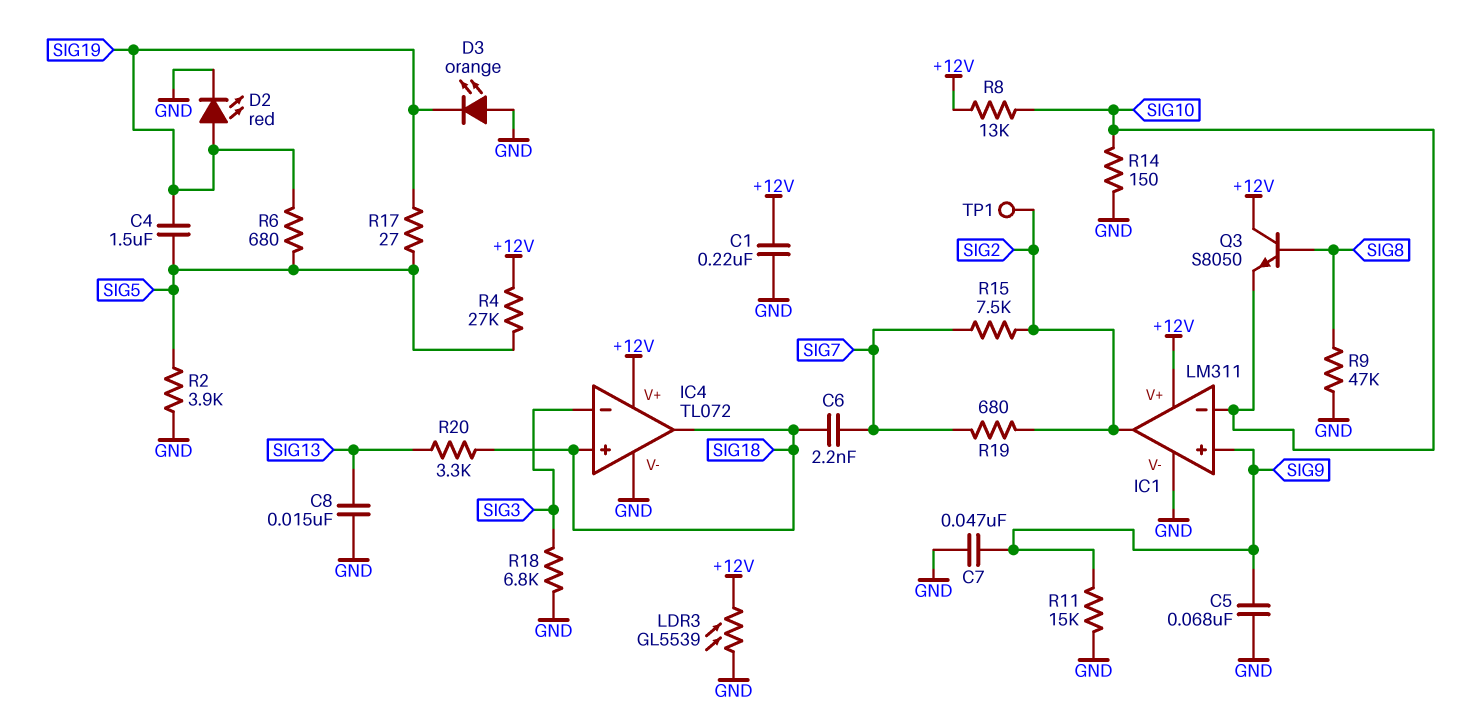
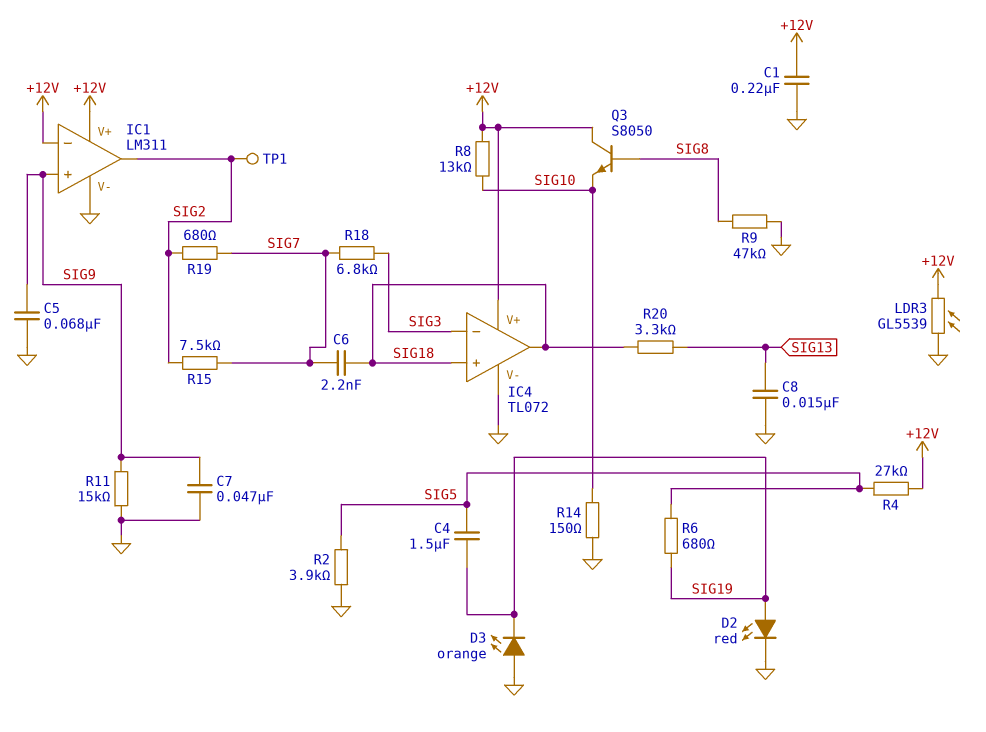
IC1 pin in-: SIG10 -> +12V
R17: 27 (SIG5, SIG19) -> none
R18: 6.8k (GND, SIG3) -> 6.8k (SIG3, SIG7)

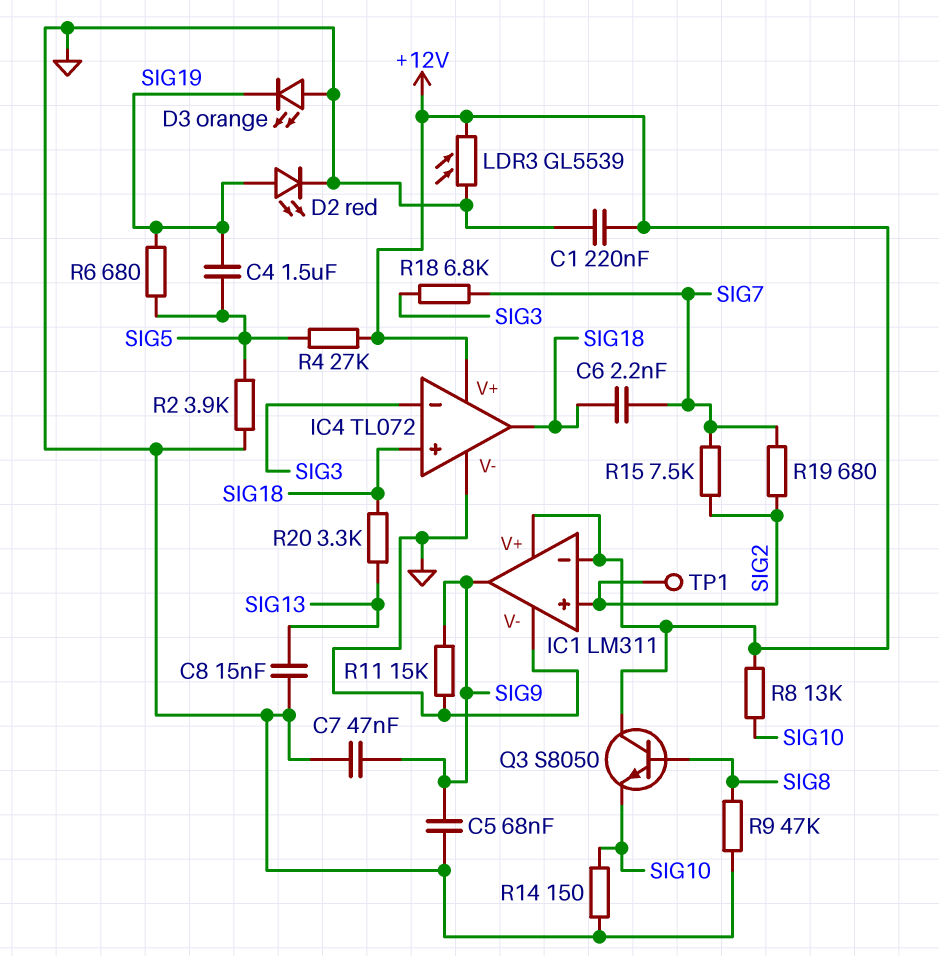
IC1 pin in+: SIG9 -> SIG2
IC1 pin out: SIG2 -> SIG9

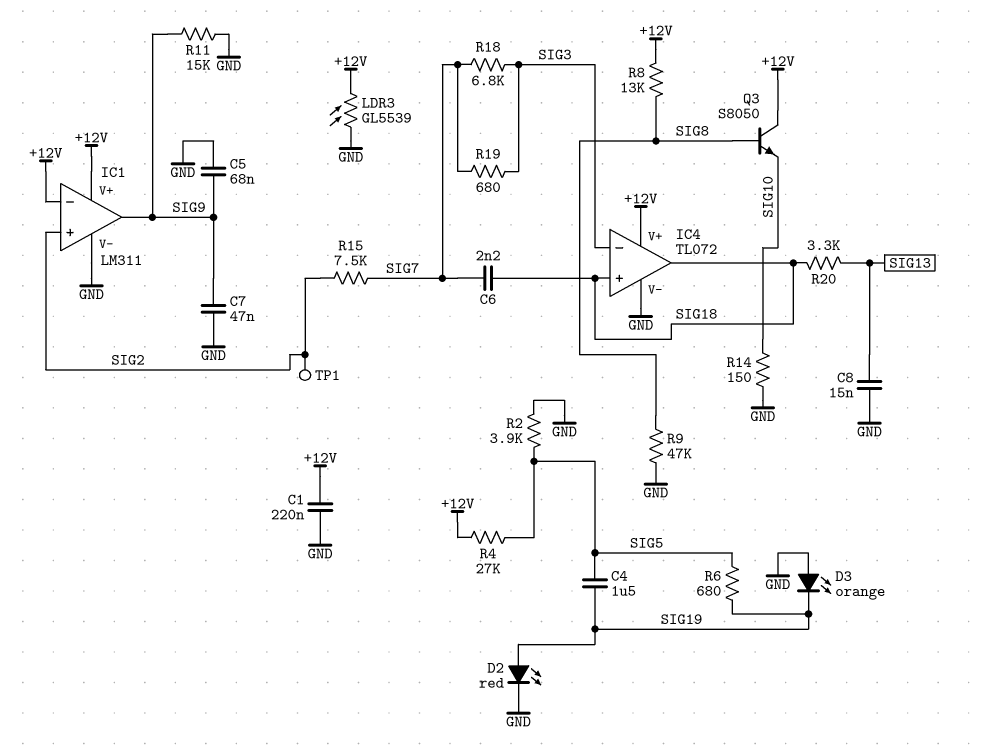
R8: 13k (+12V, SIG10) -> 13k (+12V, SIG8)
R19: 680 (SIG2, SIG7) -> 680 (SIG3, SIG7)

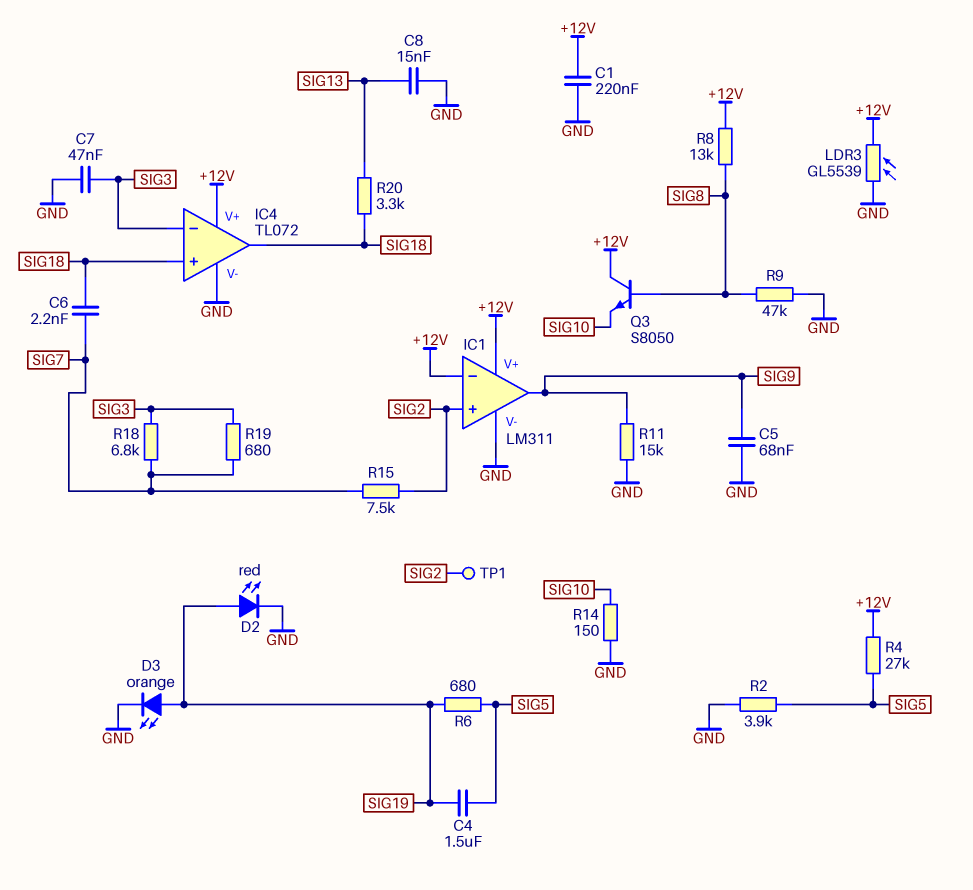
C7: 47nF (GND, SIG9) -> 47nF (GND, SIG3)
D3: LED orange (A GND, K SIG19) -> LED orange (A SIG19, K GND)

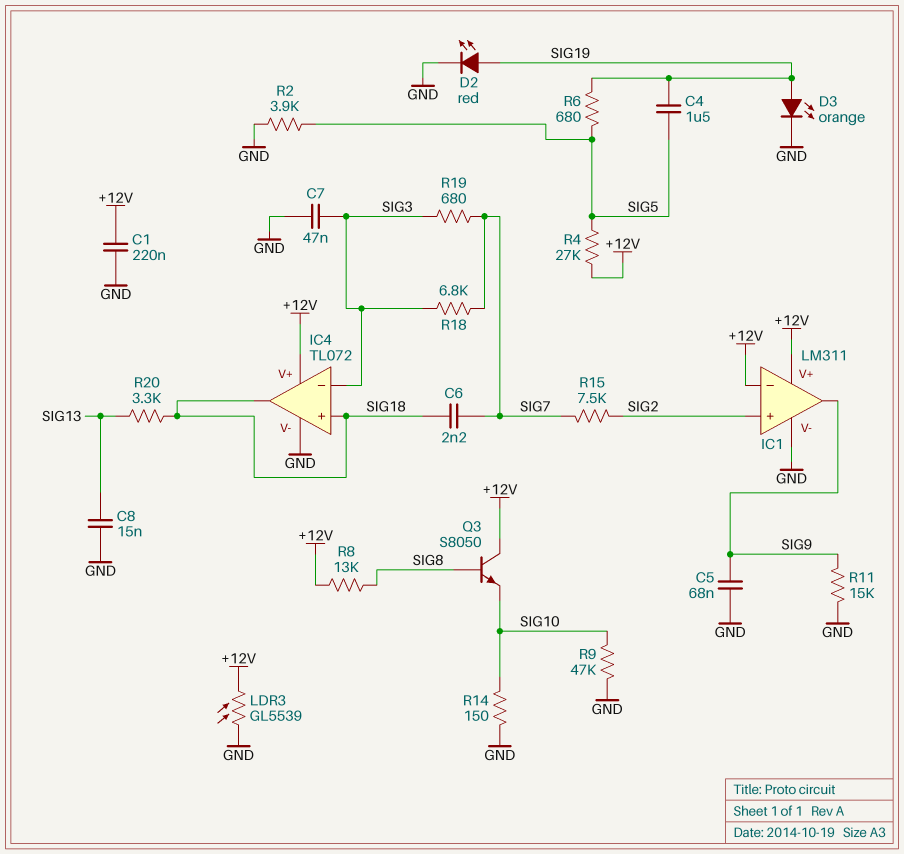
R9: 47k (GND, SIG8) -> 47k (GND, SIG10)
TP1: test point (SIG2) -> none

